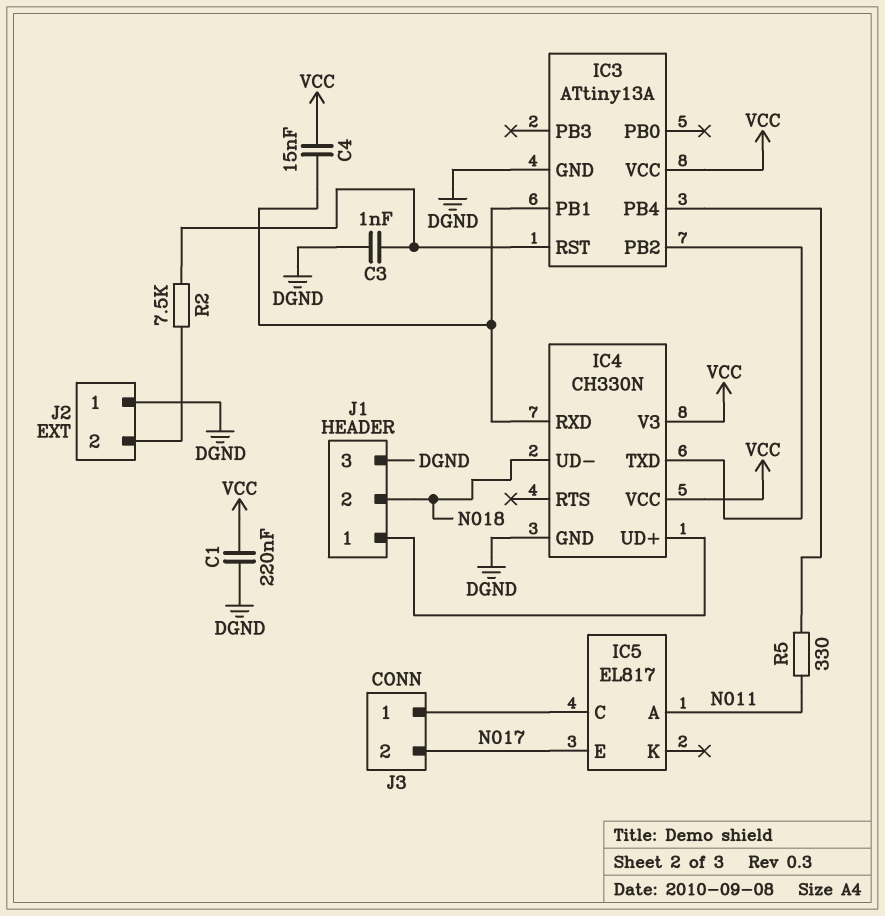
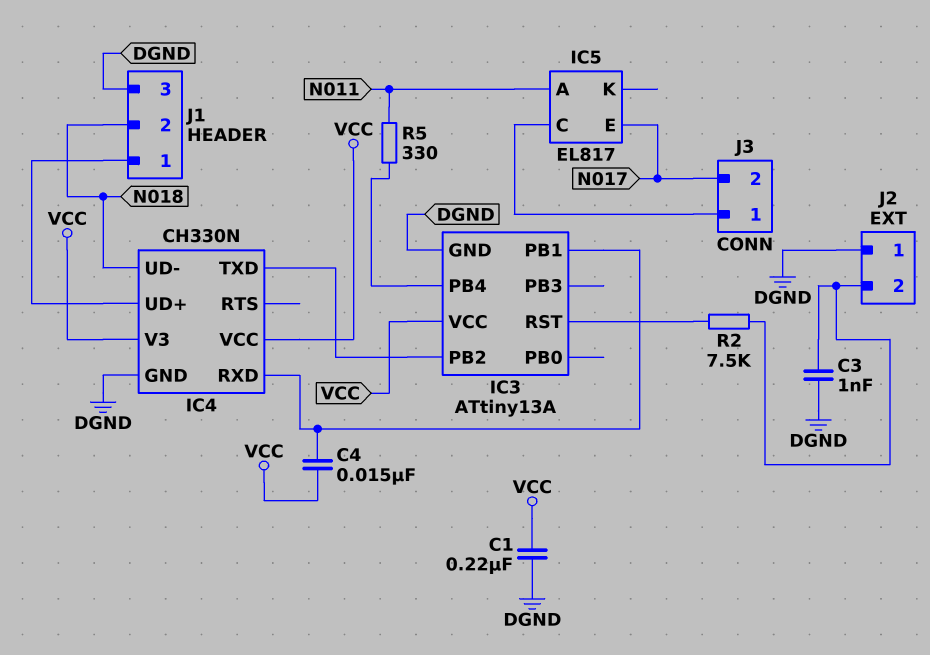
C3: 1nF (DGND, IC3/RST) -> 1nF (DGND, J2/2)

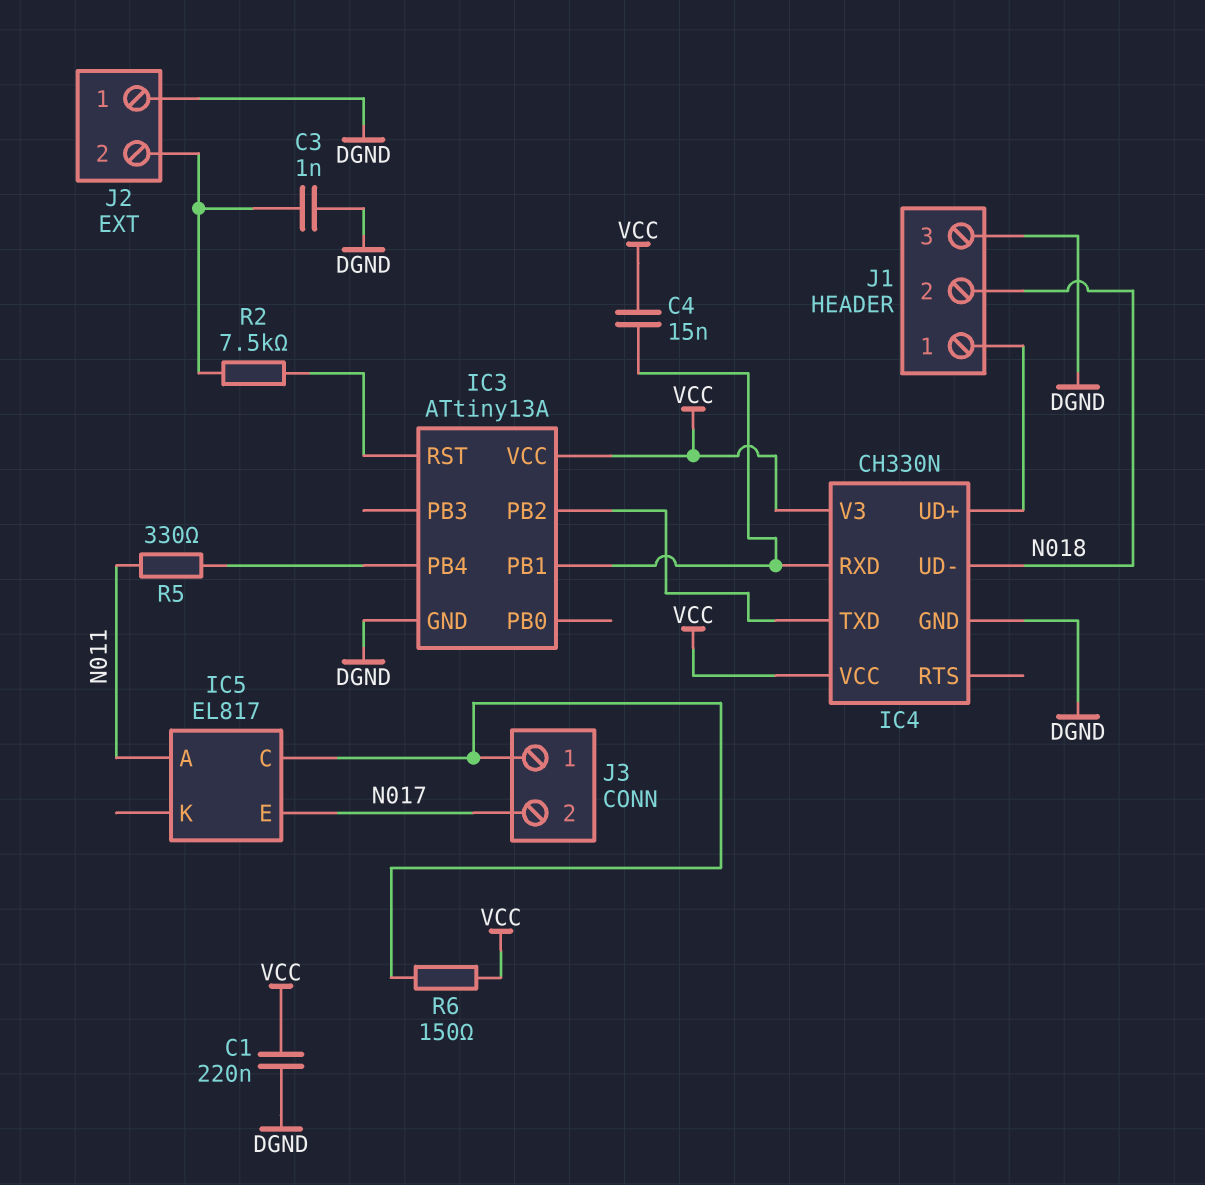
R6: none -> 150 (IC5/C, VCC)

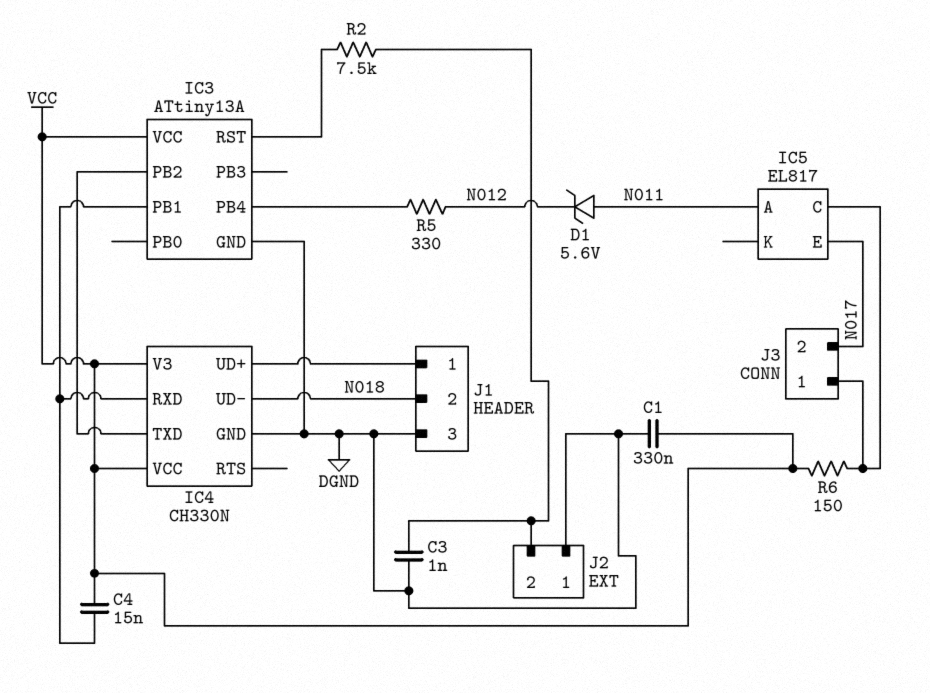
C1: 220nF (DGND, VCC) -> 330nF (DGND, VCC)
D1: none -> zener 5.6V (A N011, K N012)
R5: 330 (IC3/PB4, N011) -> 330 (IC3/PB4, N012)

